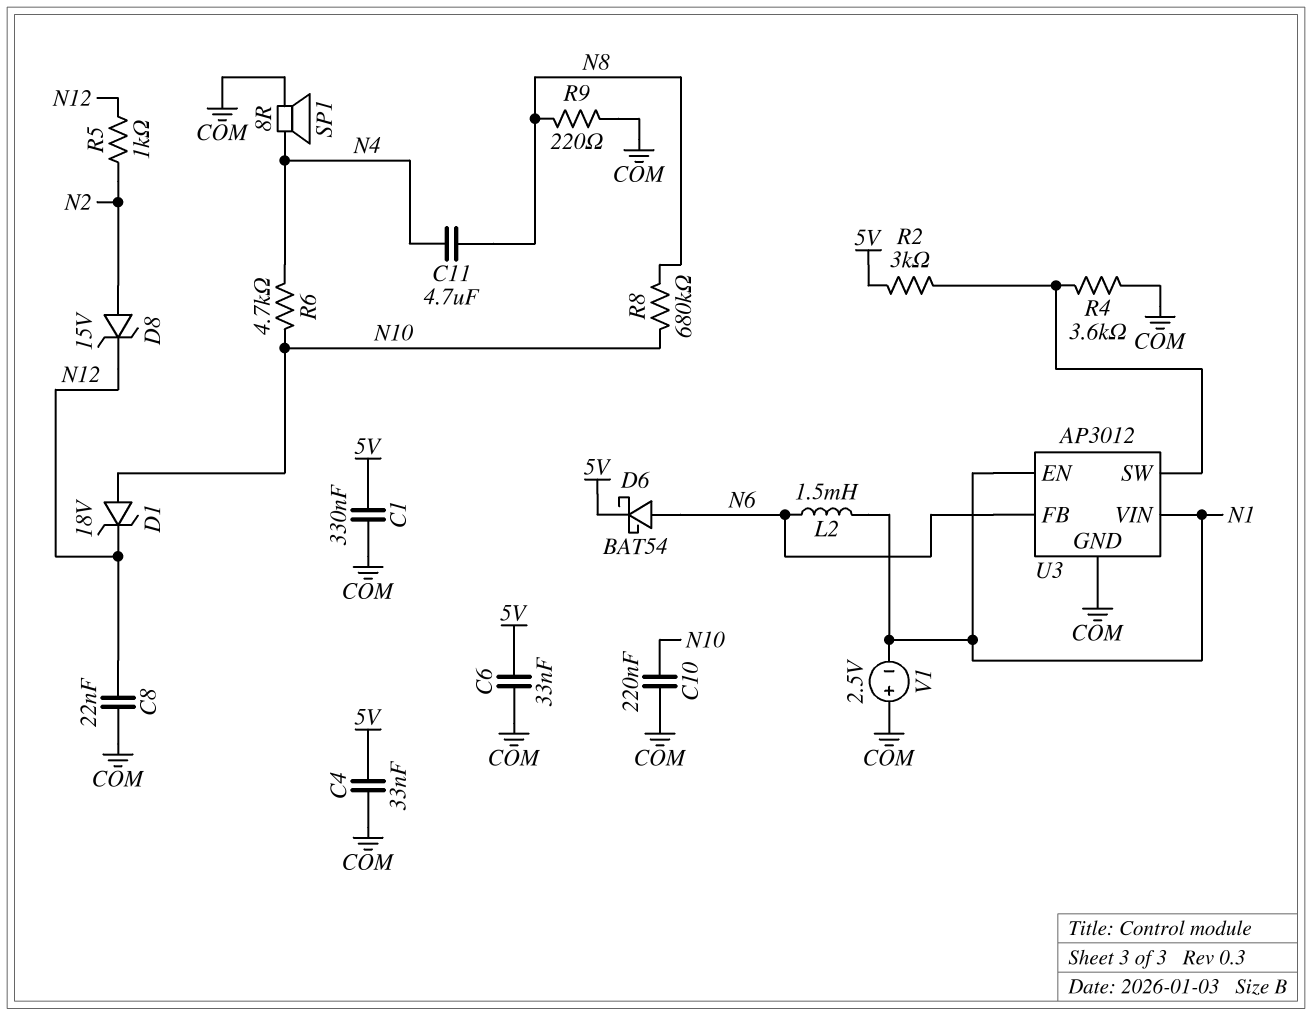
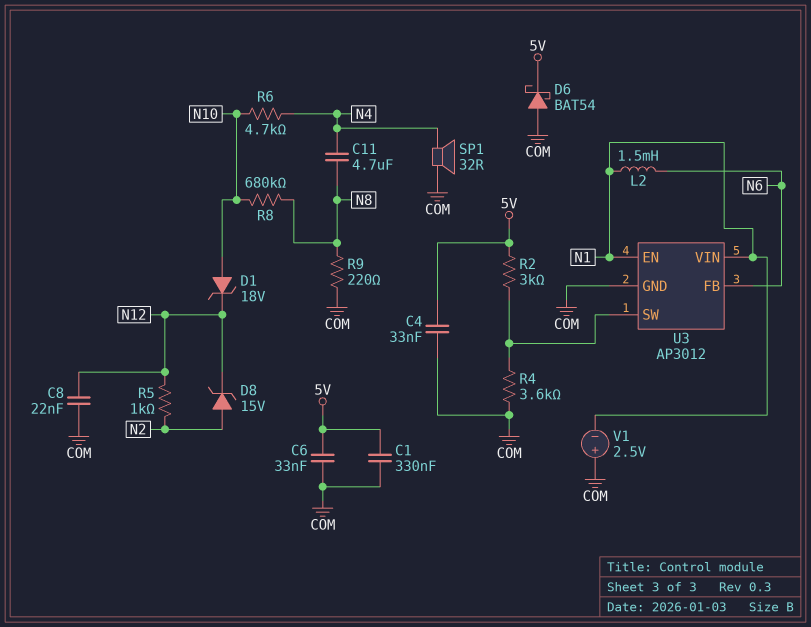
C10: 220nF (COM, N10) -> none
D6: schottky BAT54 (A N6, K 5V) -> schottky BAT54 (A COM, K 5V)
SP1: speaker 8R (COM, N4) -> speaker 32R (COM, N4)

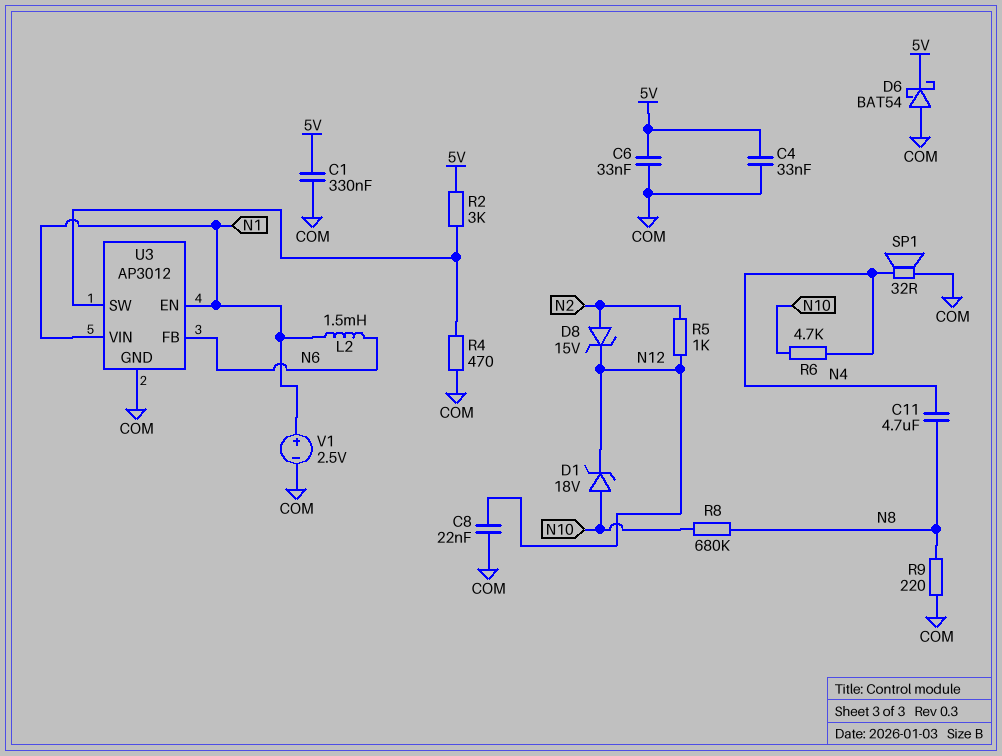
R4: 3.6k (COM, U3/SW) -> 470 (COM, U3/SW)
V1: 2.5V (plus COM, minus N1) -> 2.5V (plus N1, minus COM)

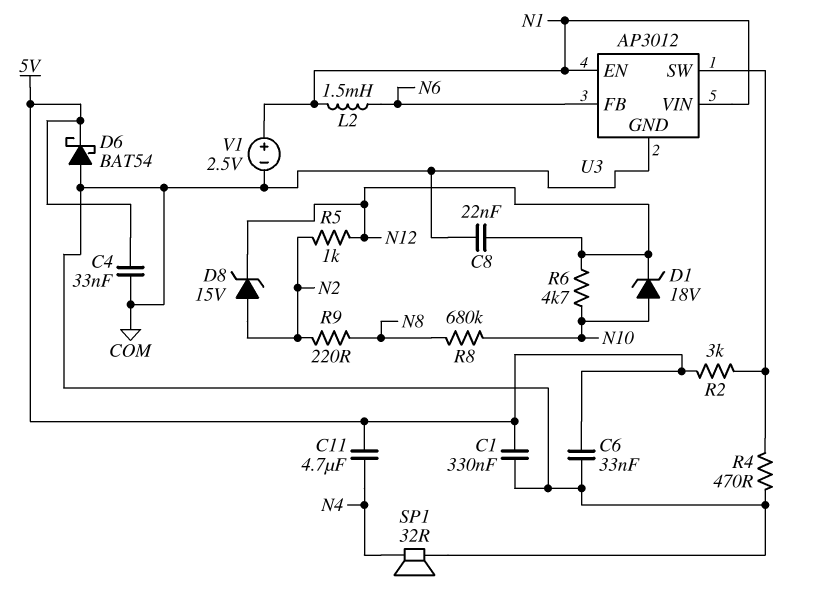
C11: 4.7uF (N4, N8) -> 4.7uF (5V, N4)
R6: 4.7k (N4, N10) -> 4.7k (N10, N12)
R9: 220 (COM, N8) -> 220 (N2, N8)

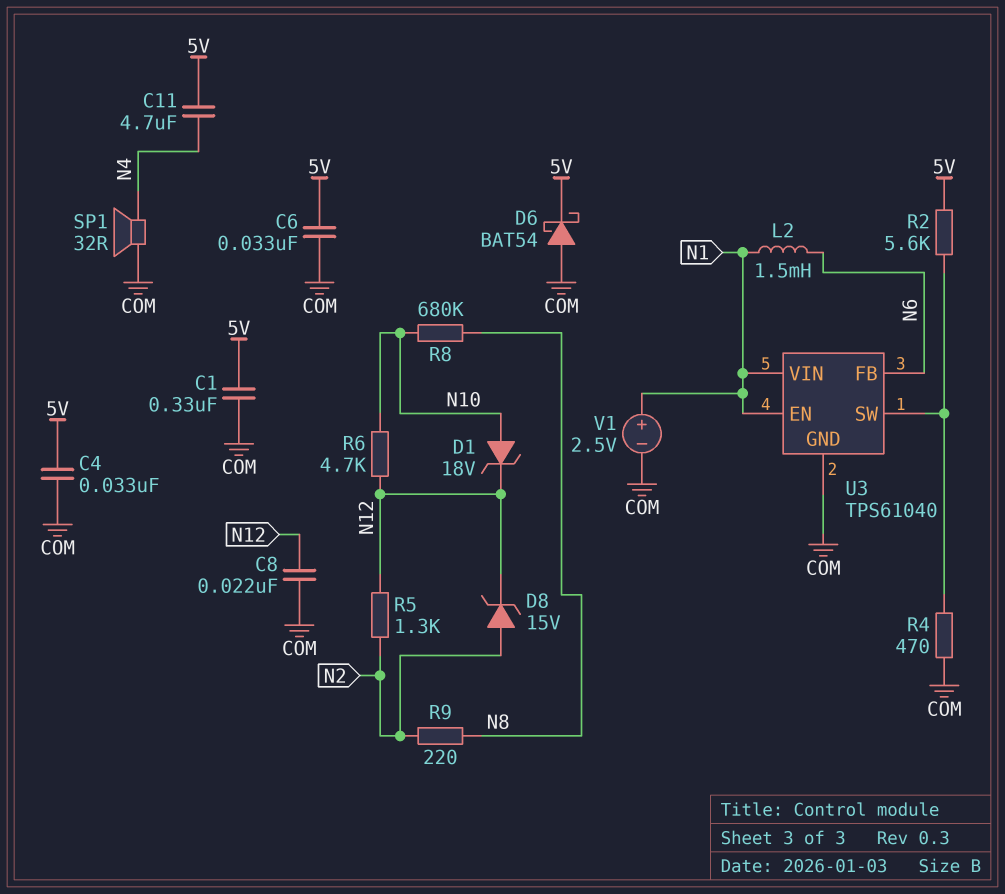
R2: 3k (5V, U3/SW) -> 5.6k (5V, U3/SW)
R5: 1k (N2, N12) -> 1.3k (N2, N12)
U3: AP3012 -> TPS61040

